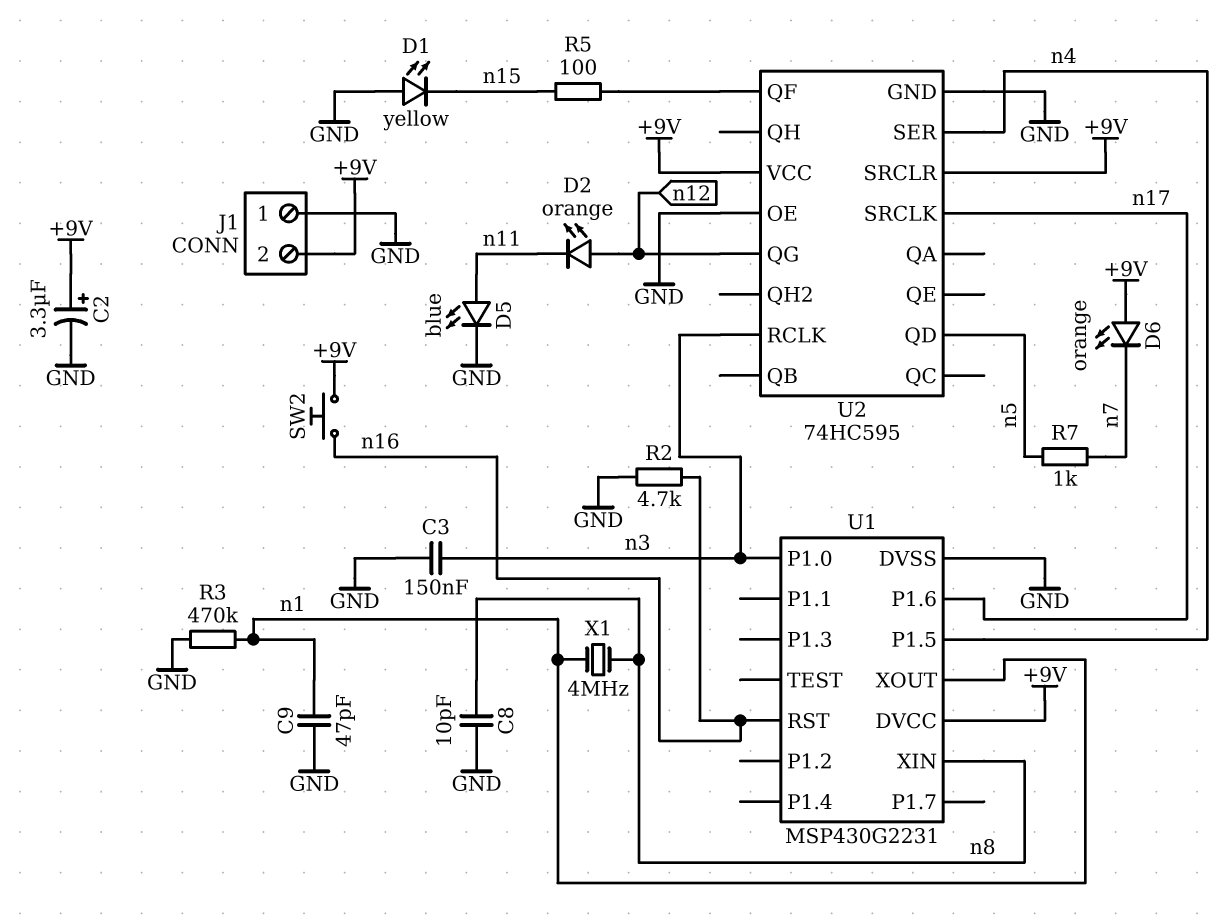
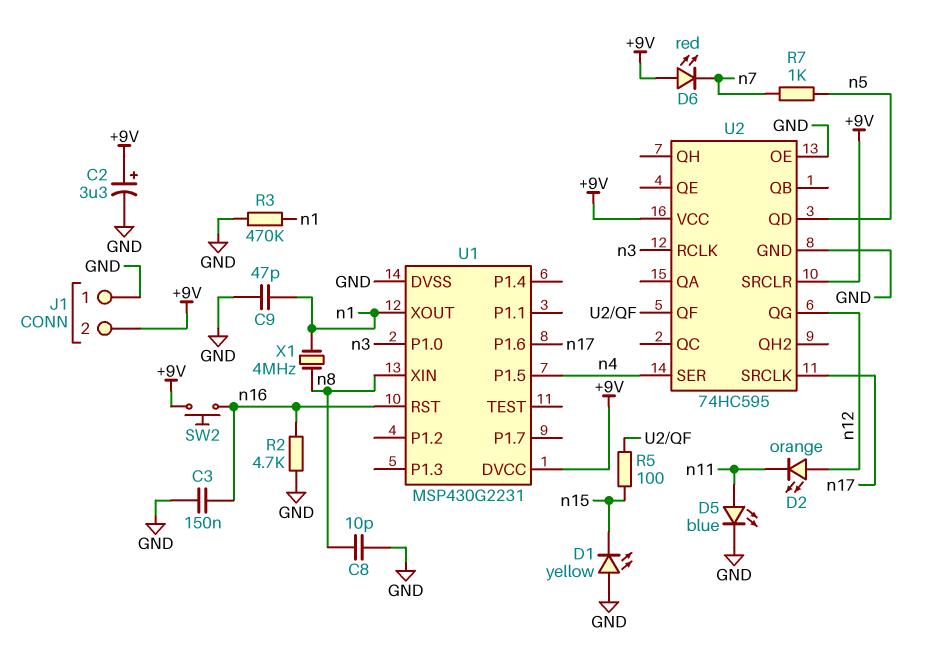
C3: 150nF (GND, n3) -> 150nF (GND, n16)
D6: LED orange (A +9V, K n7) -> LED red (A +9V, K n7)

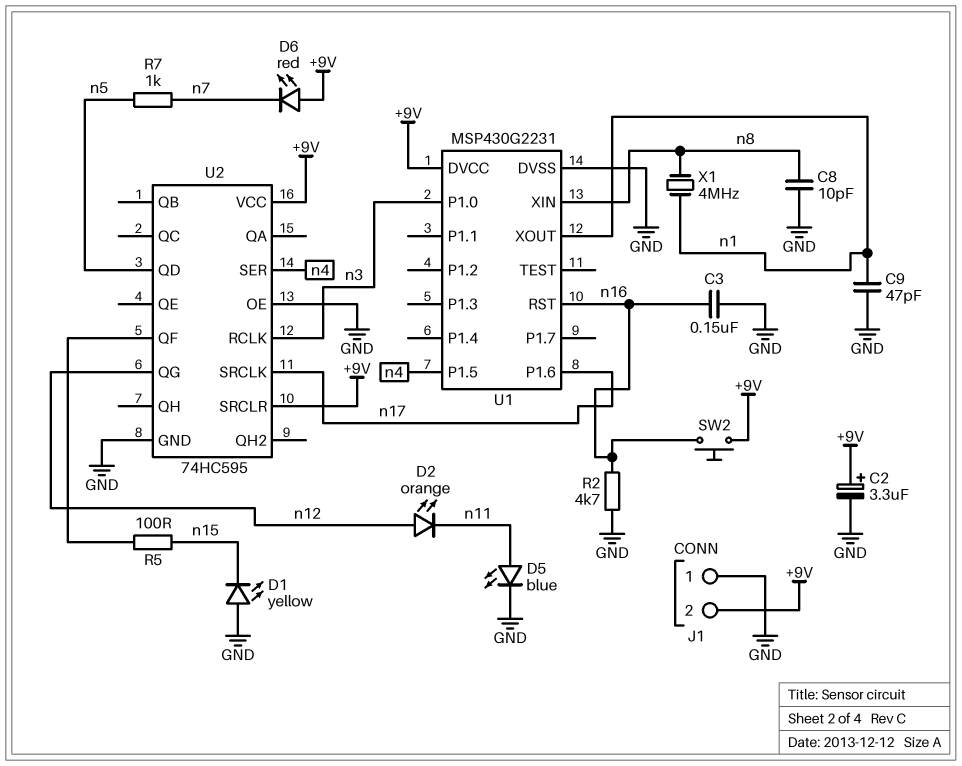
R3: 470k (GND, n1) -> none

